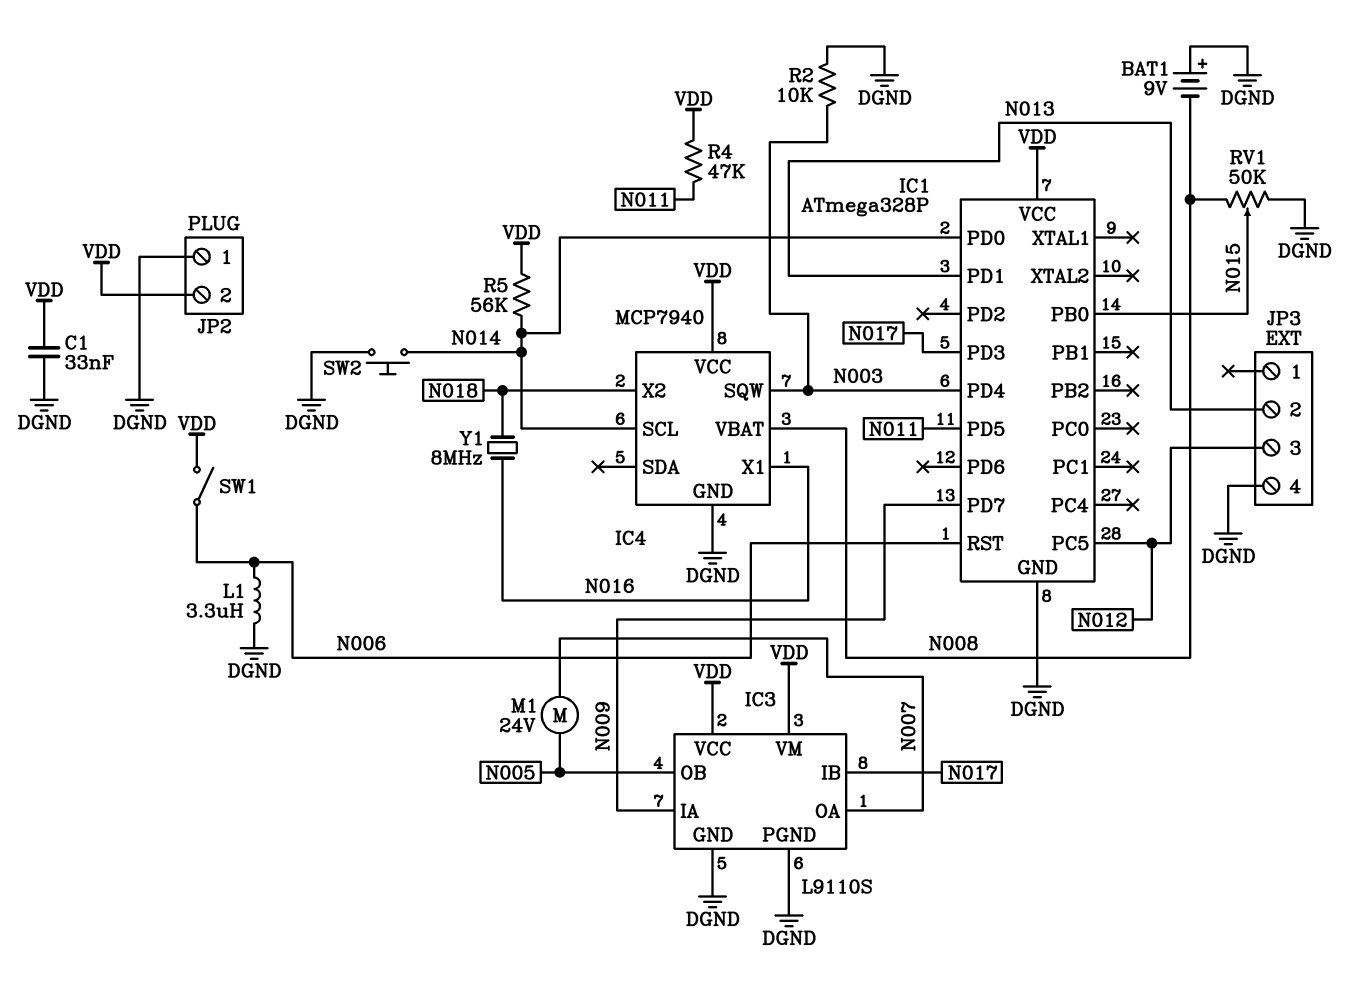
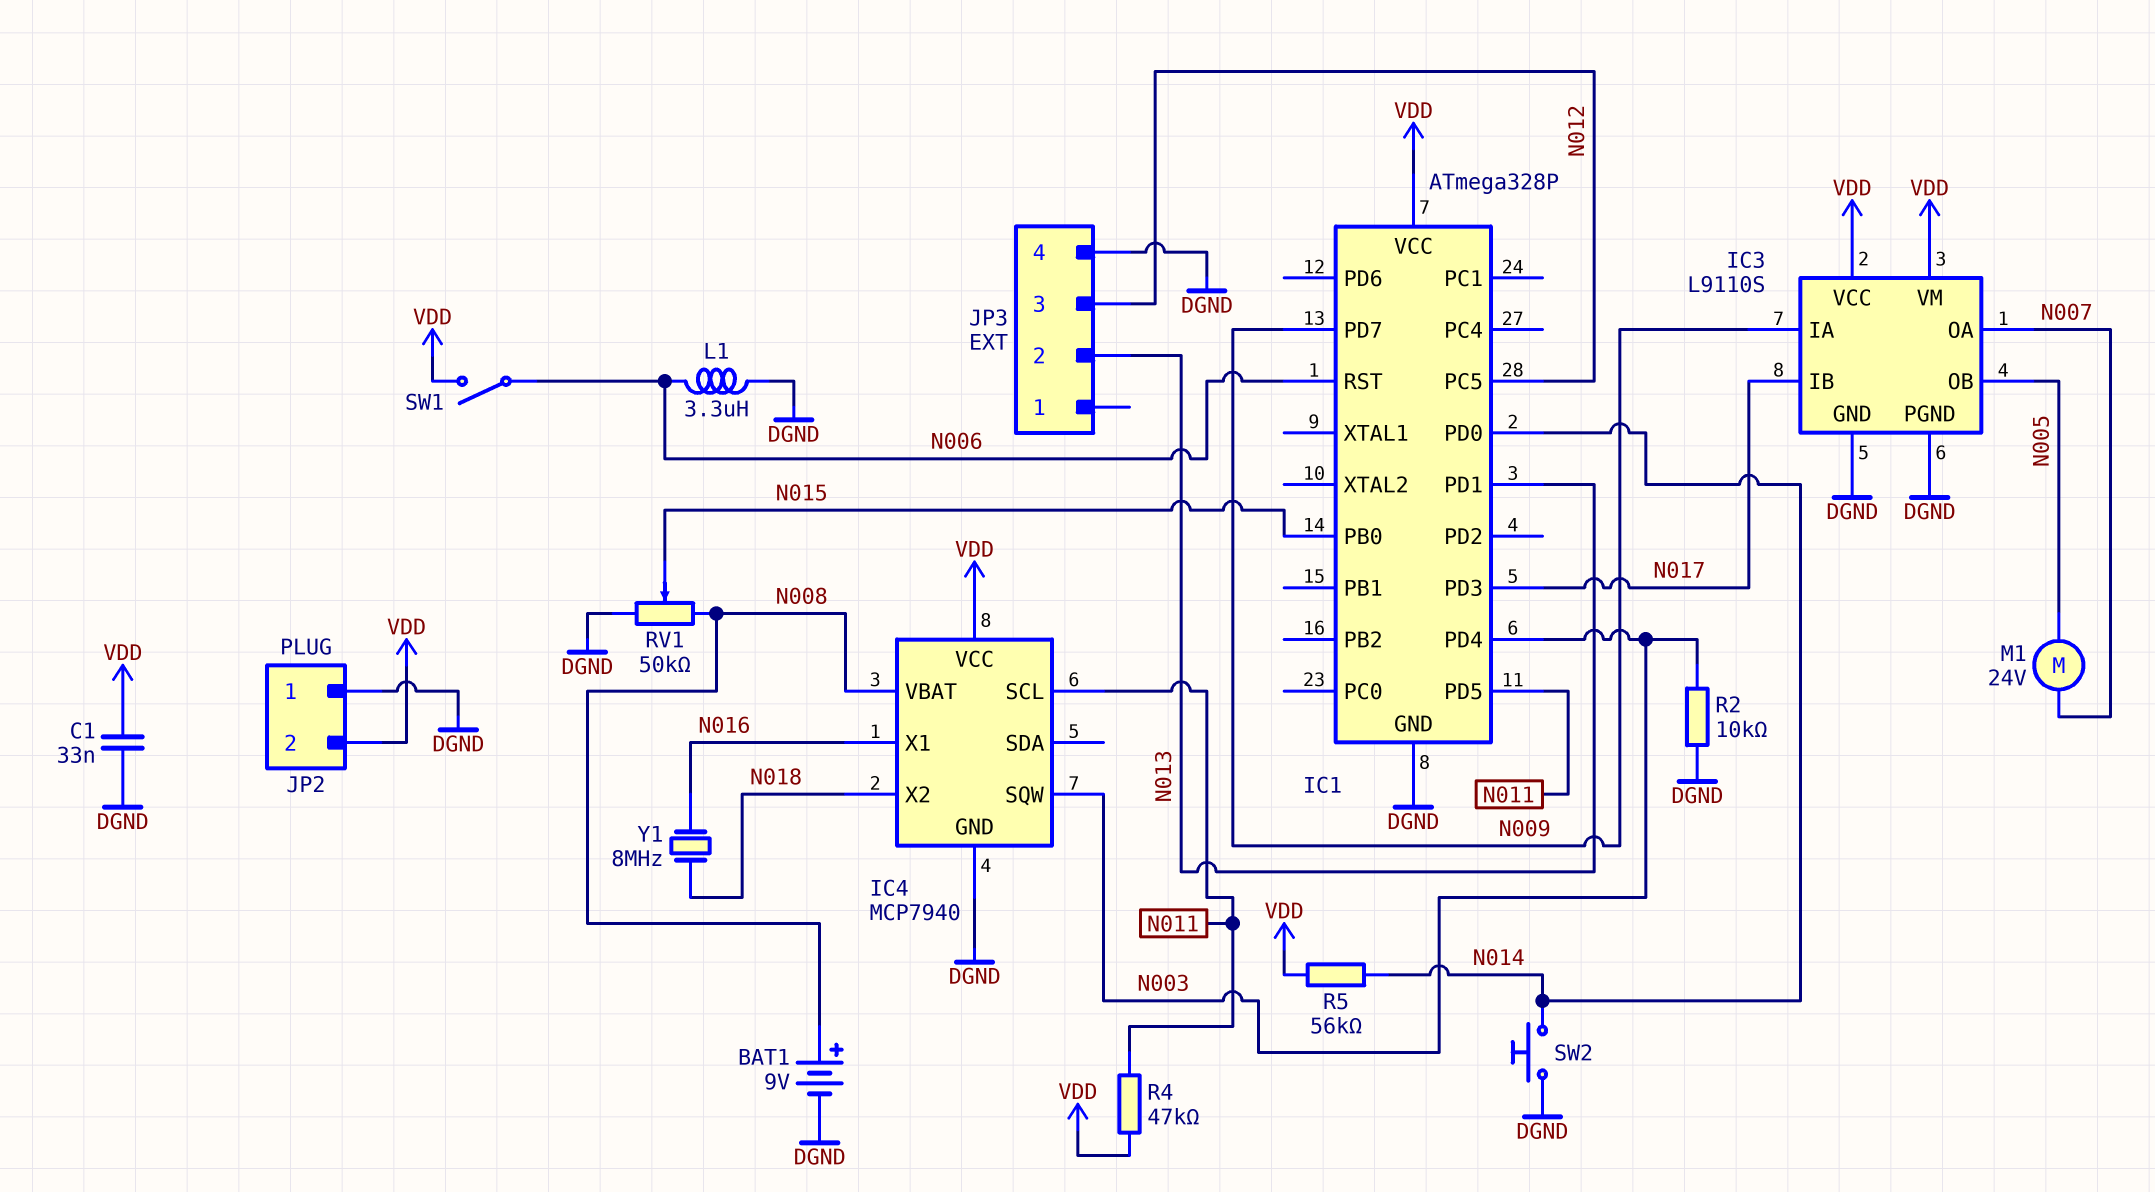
BAT1: 9V (plus DGND, minus N008) -> 9V (plus N008, minus DGND)
IC4 pin SCL: N014 -> N011

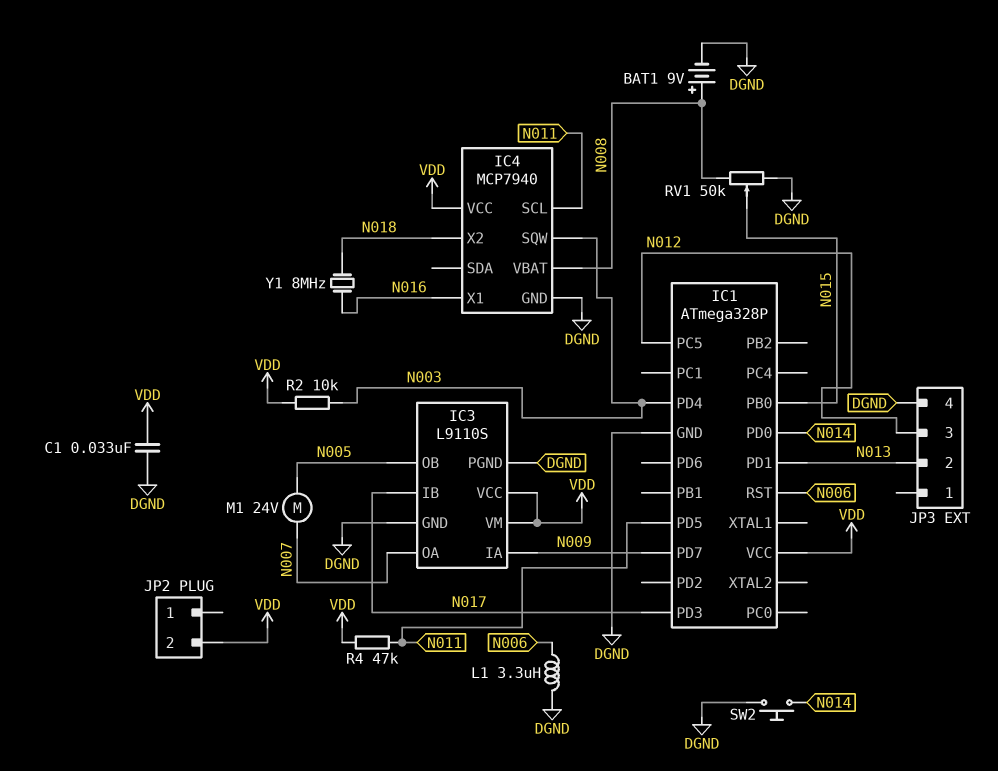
JP2 pin 1: DGND -> none
R2: 10k (DGND, N003) -> 10k (N003, VDD)
R5: 56k (N014, VDD) -> none
SW1: switch (N006, VDD) -> none

